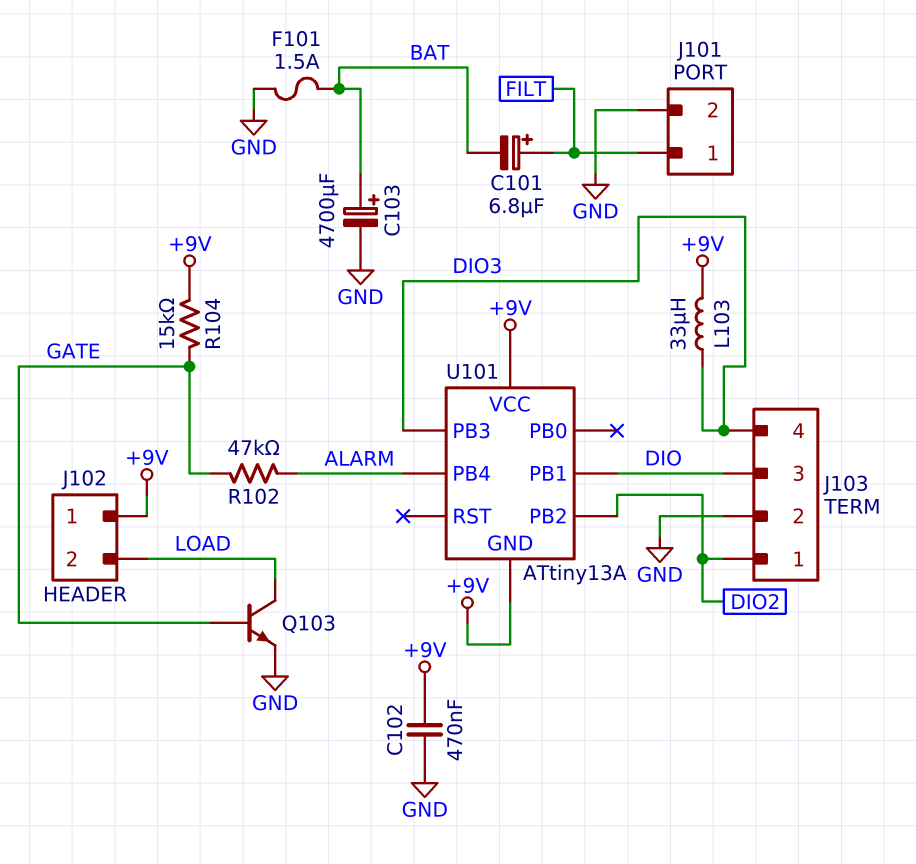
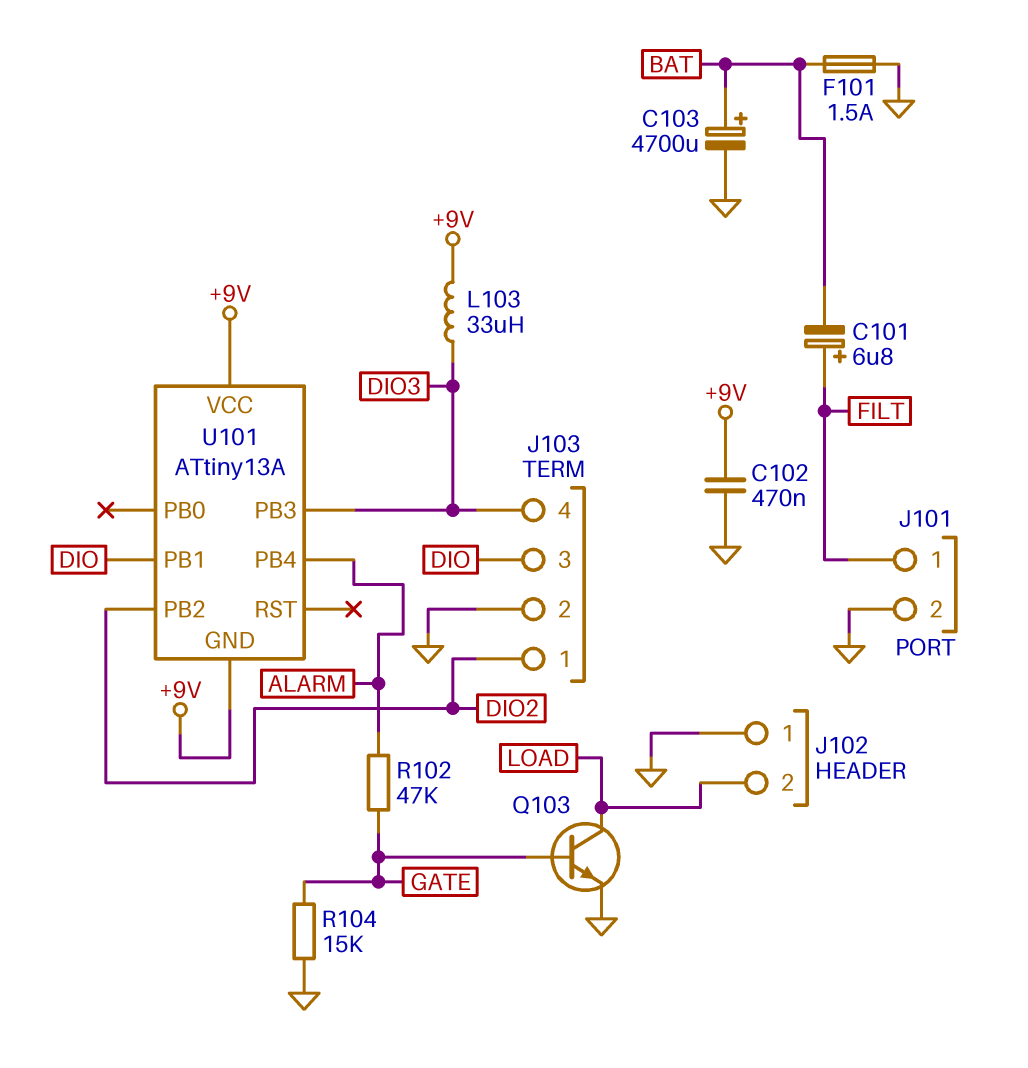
J102 pin 1: +9V -> GND
R104: 15k (+9V, GATE) -> 15k (GATE, GND)

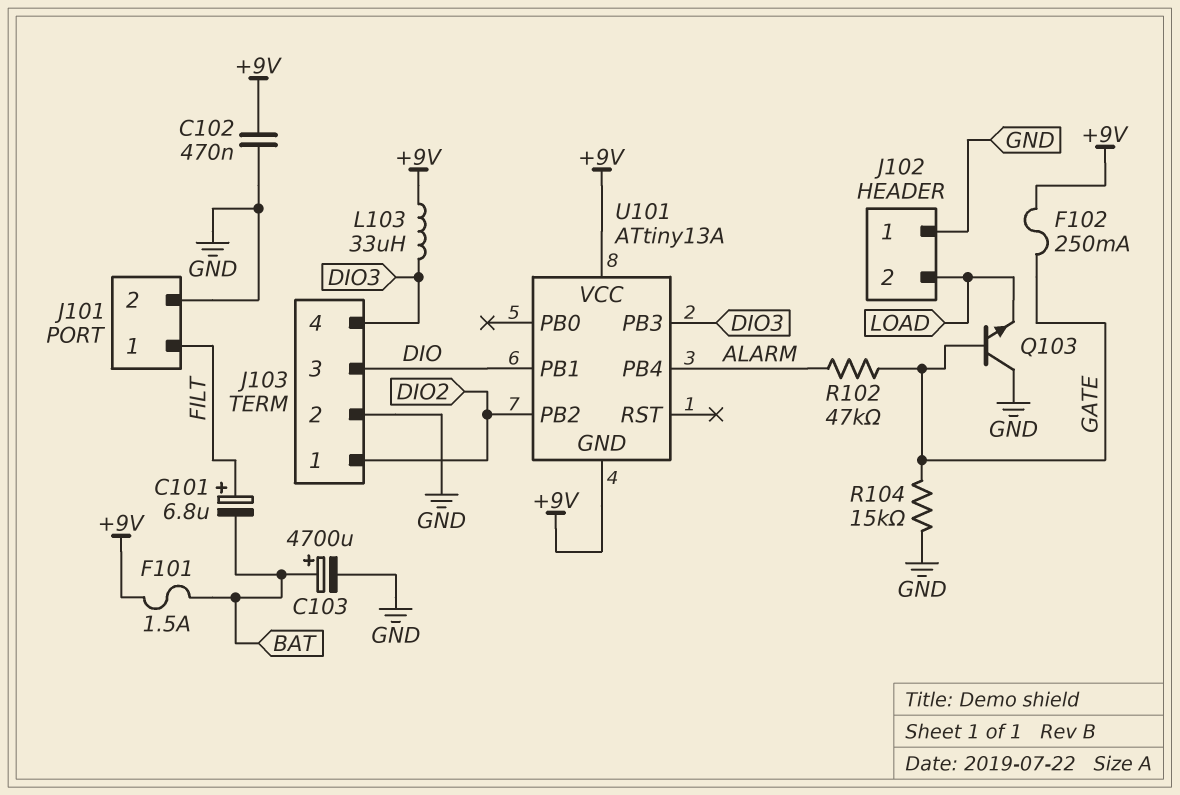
F101: 1.5A (BAT, GND) -> 1.5A (+9V, BAT)
F102: none -> 250mA (+9V, GATE)
Q103: NPN (B GATE, C LOAD, E GND) -> NPN (B GATE, C GND, E LOAD)

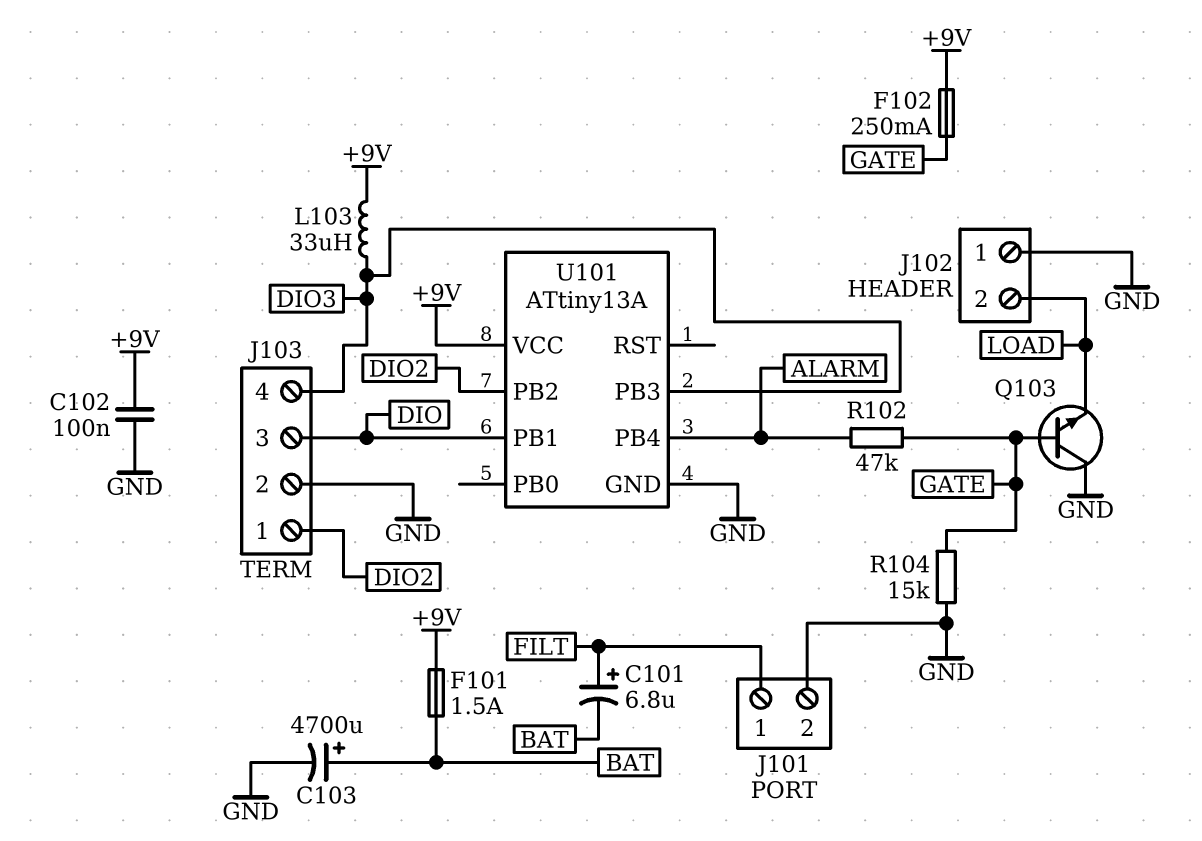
C102: 470nF (+9V, GND) -> 100nF (+9V, GND)
U101 pin GND: +9V -> GND

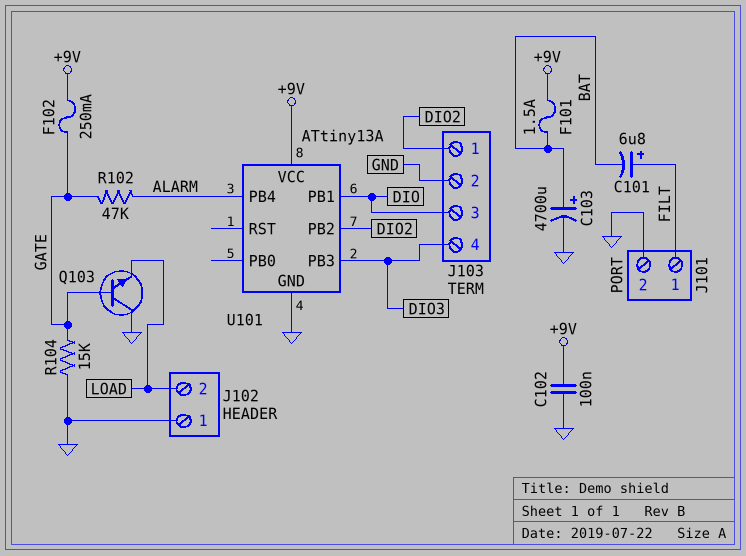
L103: 33uH (+9V, DIO3) -> none

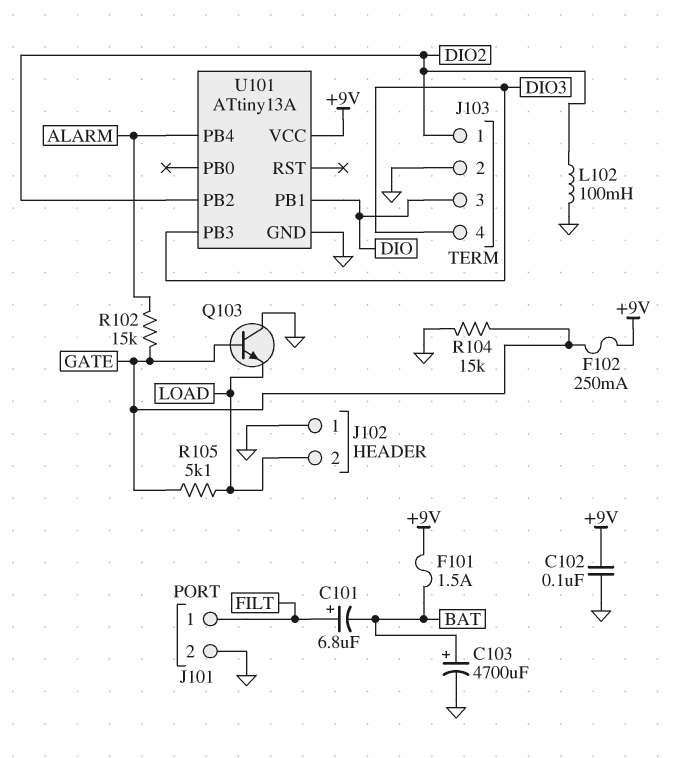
L102: none -> 100mH (DIO2, GND)
R102: 47k (ALARM, GATE) -> 15k (ALARM, GATE)
R105: none -> 5.1k (GATE, LOAD)

